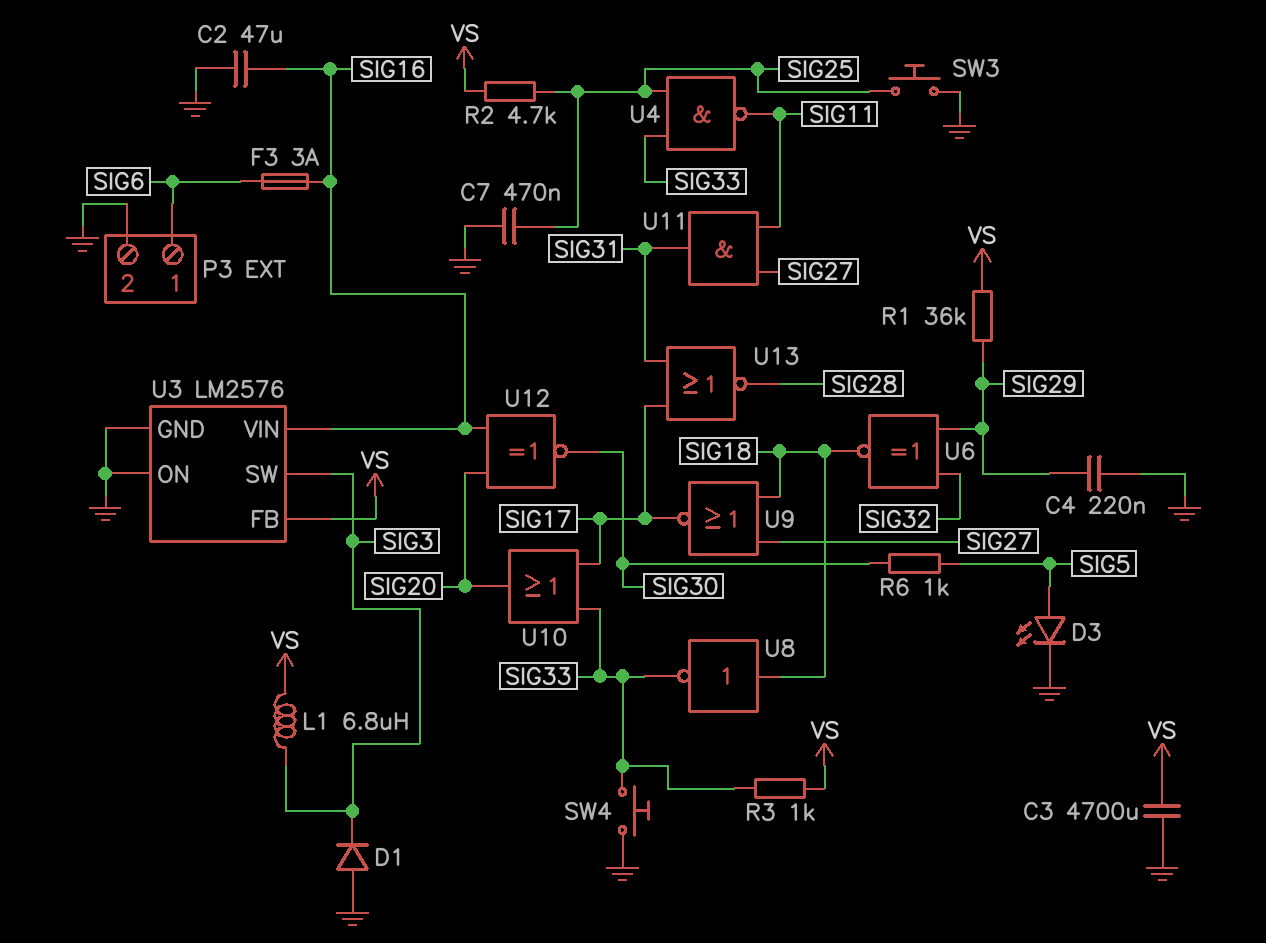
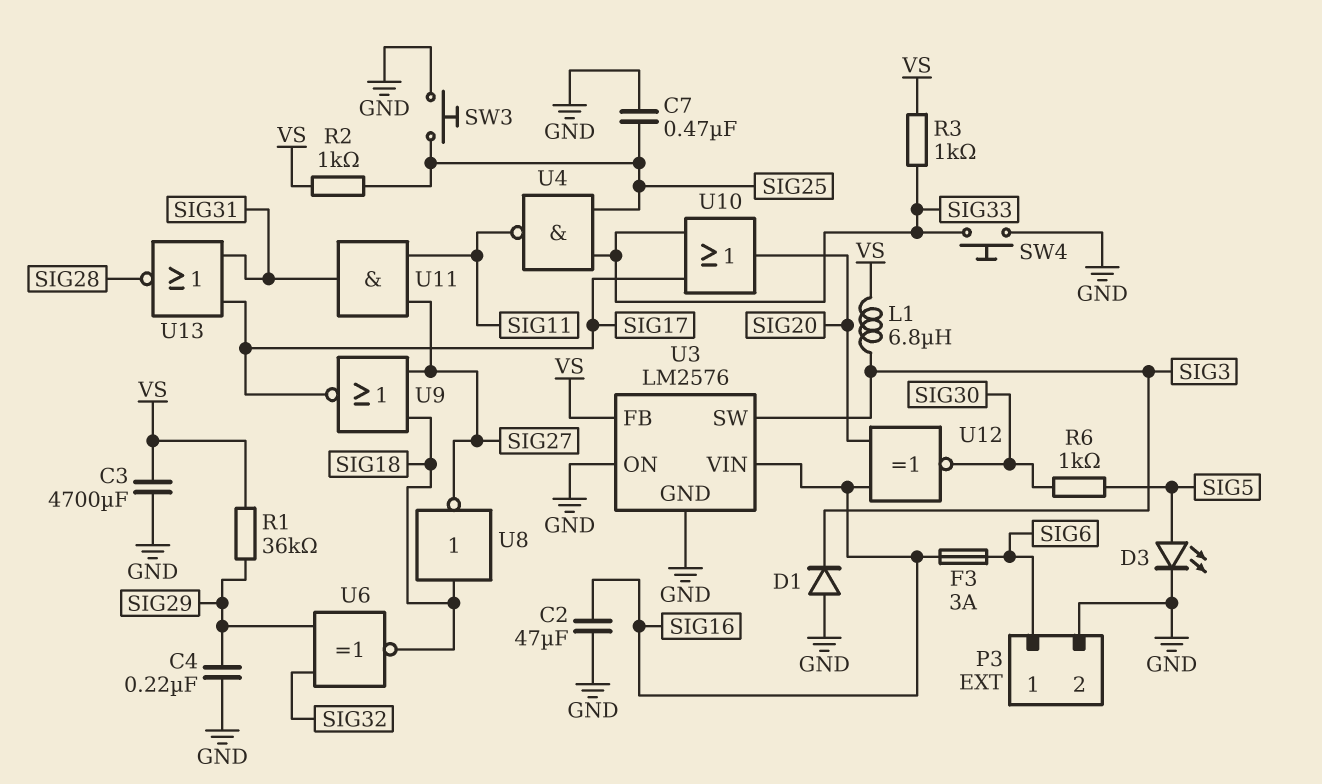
R2: 4.7k (SIG25, VS) -> 1k (SIG25, VS)
U8: NOT (in SIG18, out SIG33) -> NOT (in SIG18, out SIG27)

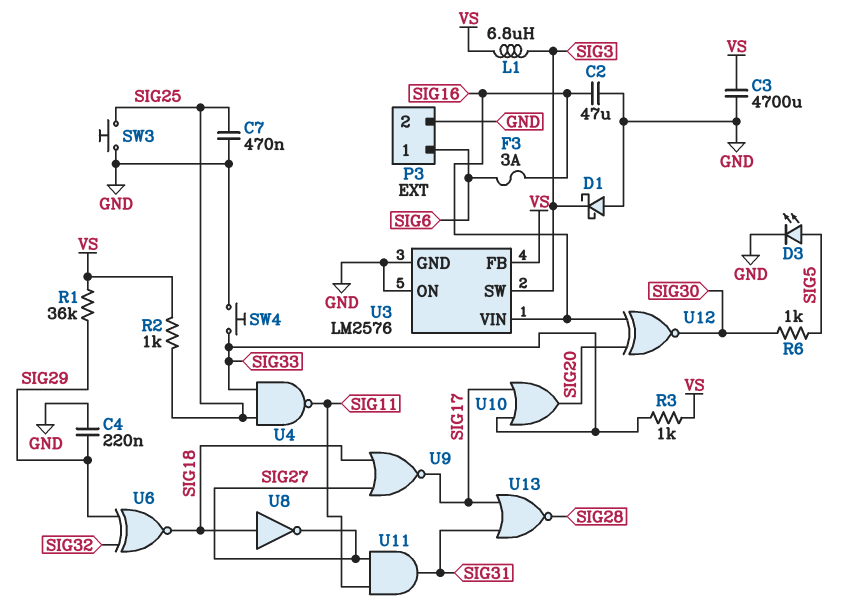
D1: diode (A GND, K SIG3) -> schottky (A GND, K SIG3)

